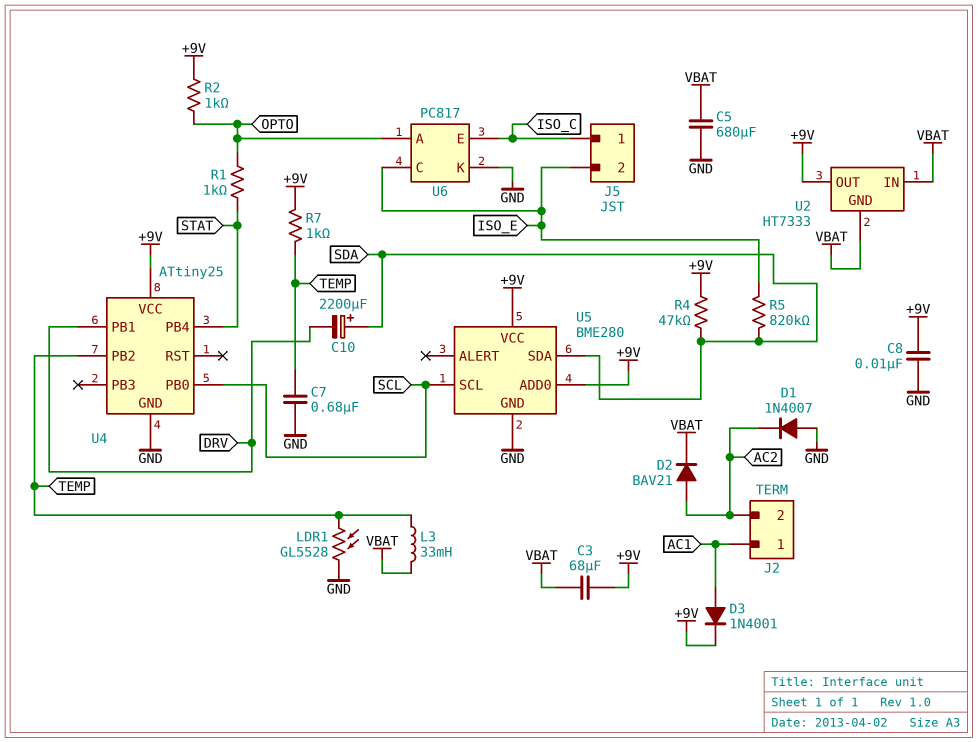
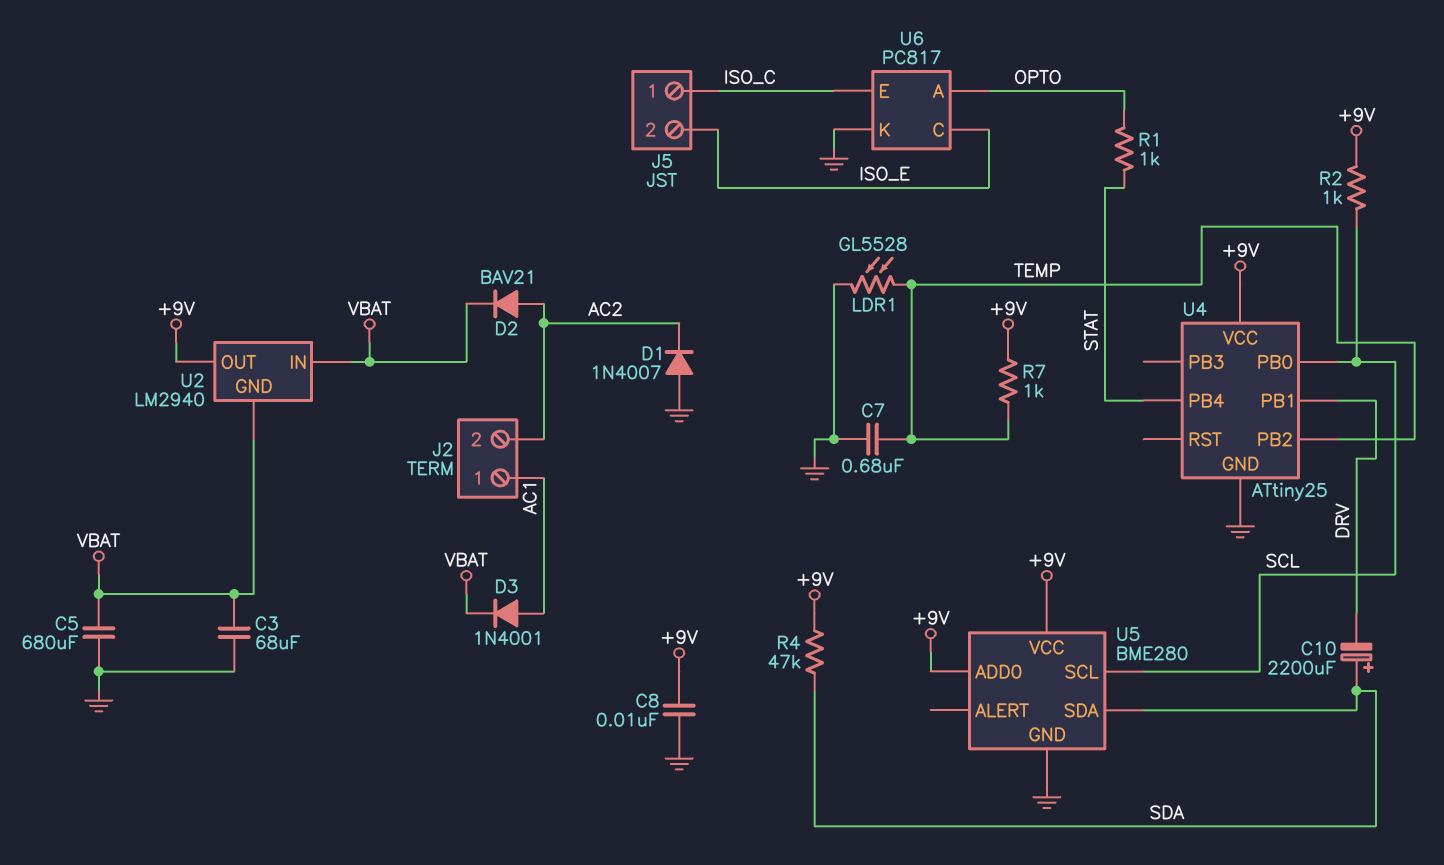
C3: 68uF (+9V, VBAT) -> 68uF (GND, VBAT)
D3: diode 1N4001 (A AC1, K +9V) -> diode 1N4001 (A AC1, K VBAT)
L3: 33mH (TEMP, VBAT) -> none
R2: 1k (+9V, OPTO) -> 1k (+9V, SCL)
R5: 820k (ISO_E, SDA) -> none
U2: HT7333 -> LM2940

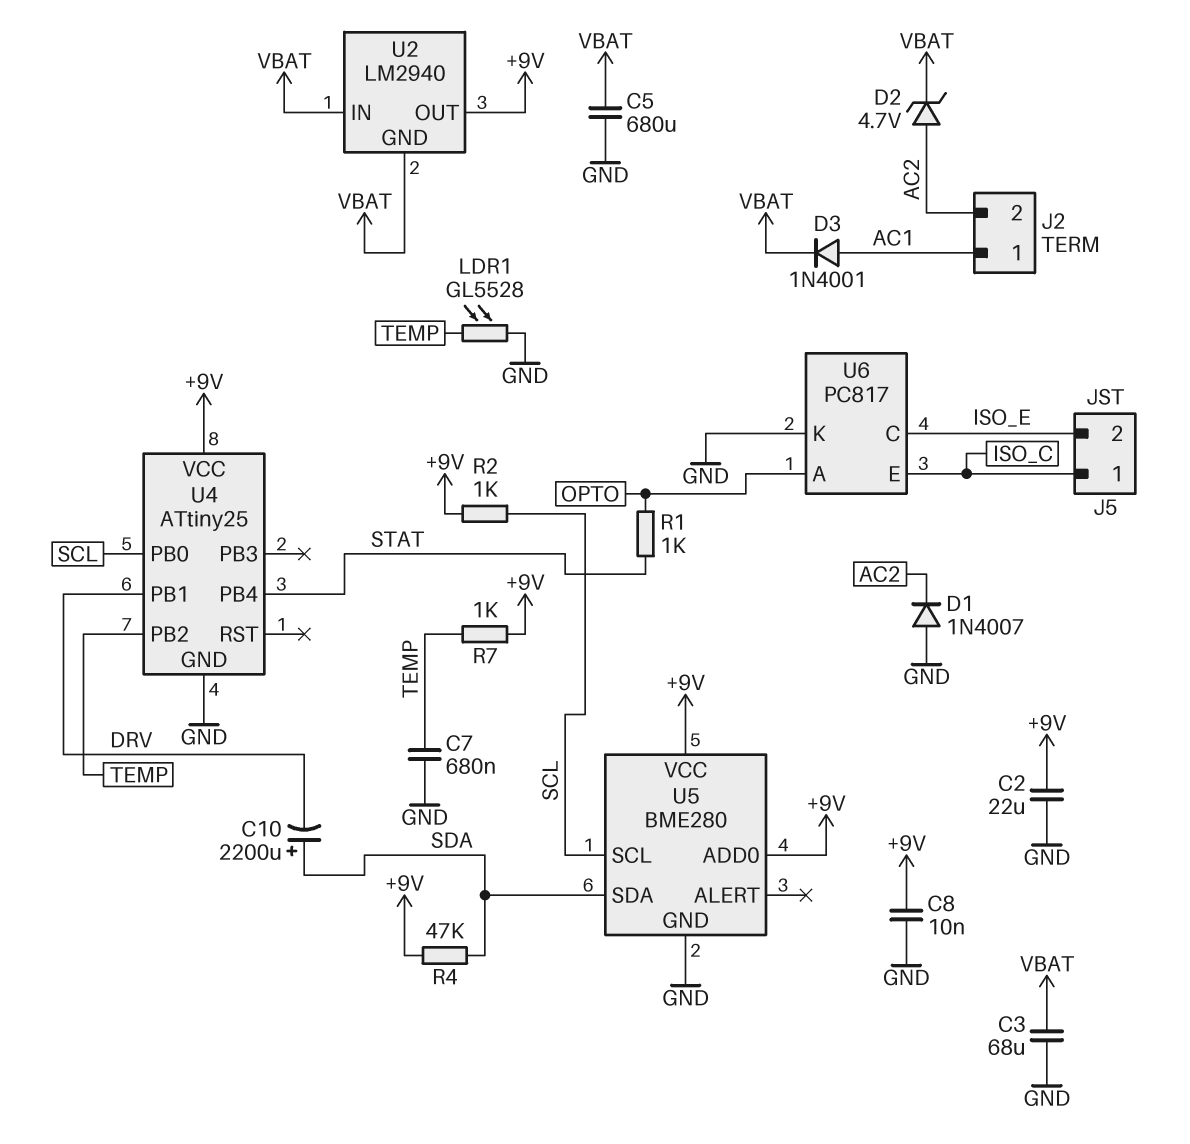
C2: none -> 22uF (+9V, GND)
D2: diode BAV21 (A AC2, K VBAT) -> zener 4.7V (A AC2, K VBAT)

